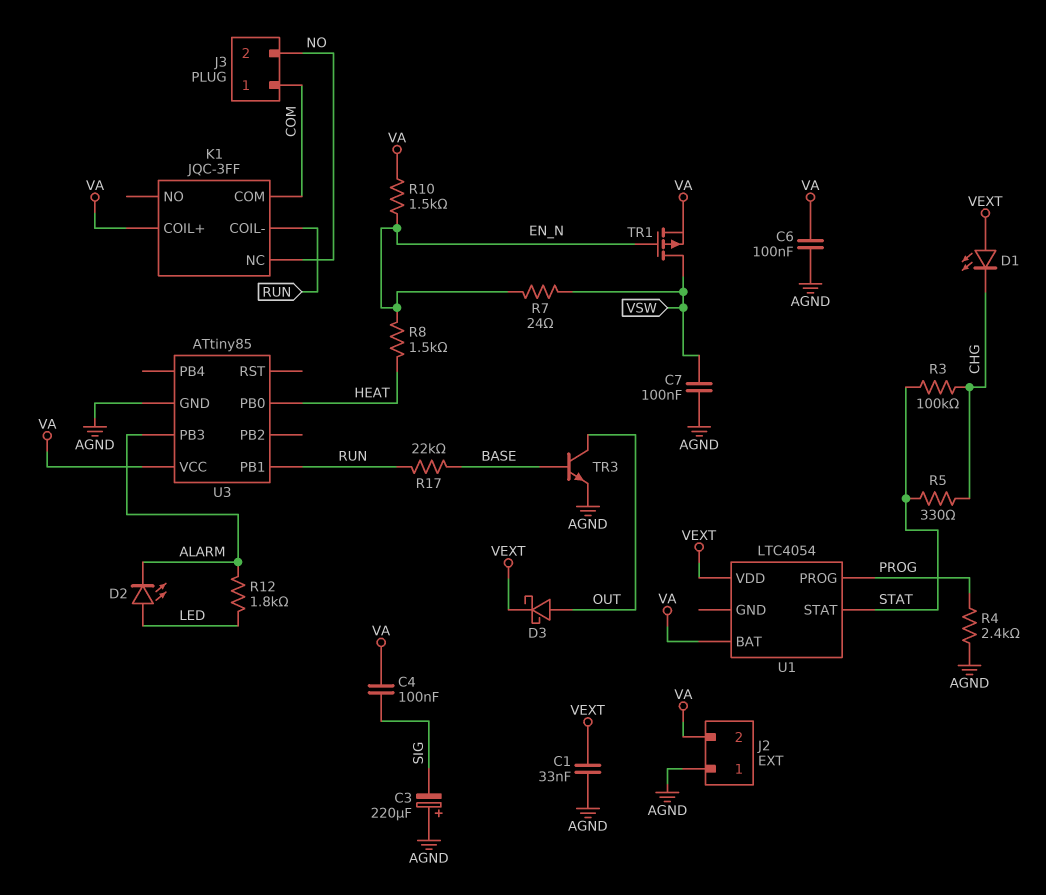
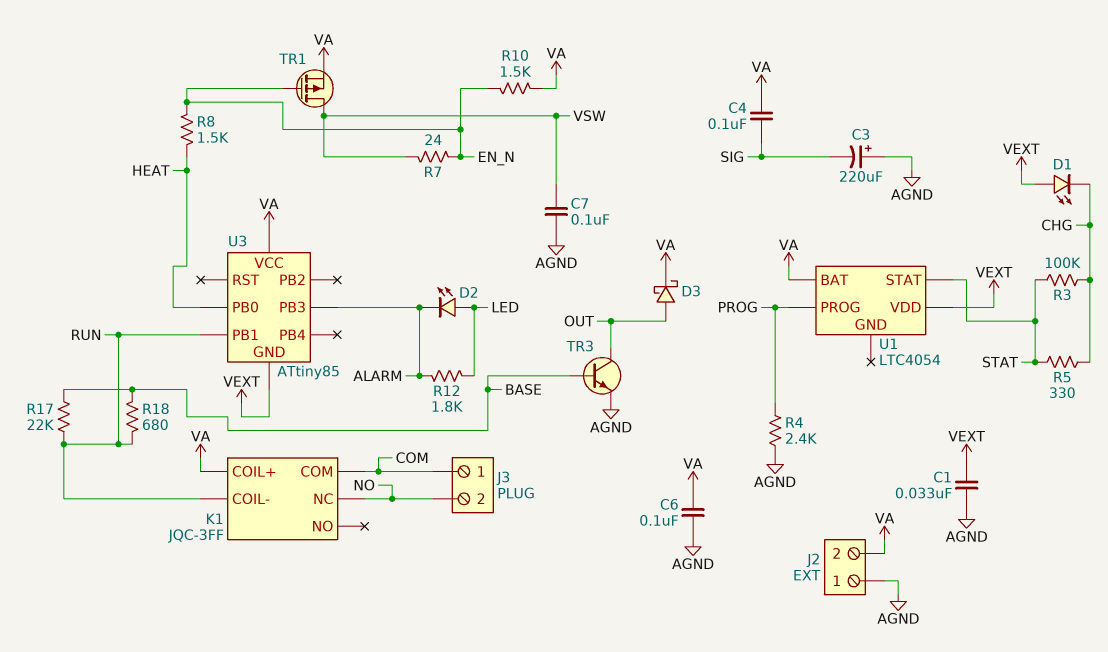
D3: schottky (A OUT, K VEXT) -> schottky (A OUT, K VA)
R18: none -> 680 (BASE, RUN)
U3 pin GND: AGND -> VEXT

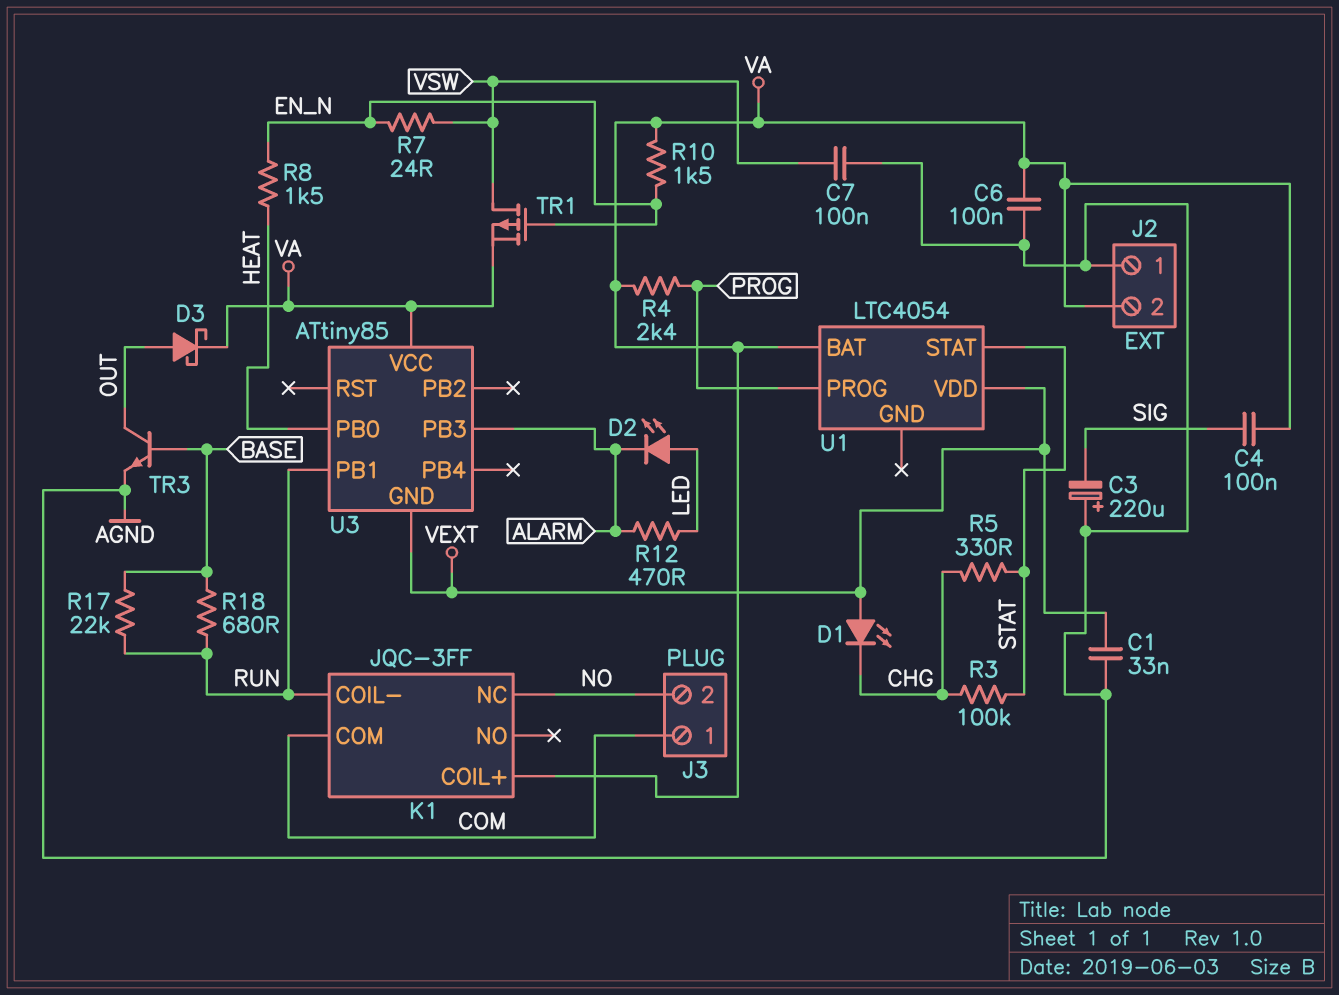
R4: 2.4k (AGND, PROG) -> 2.4k (PROG, VA)
R12: 1.8k (ALARM, LED) -> 470 (ALARM, LED)

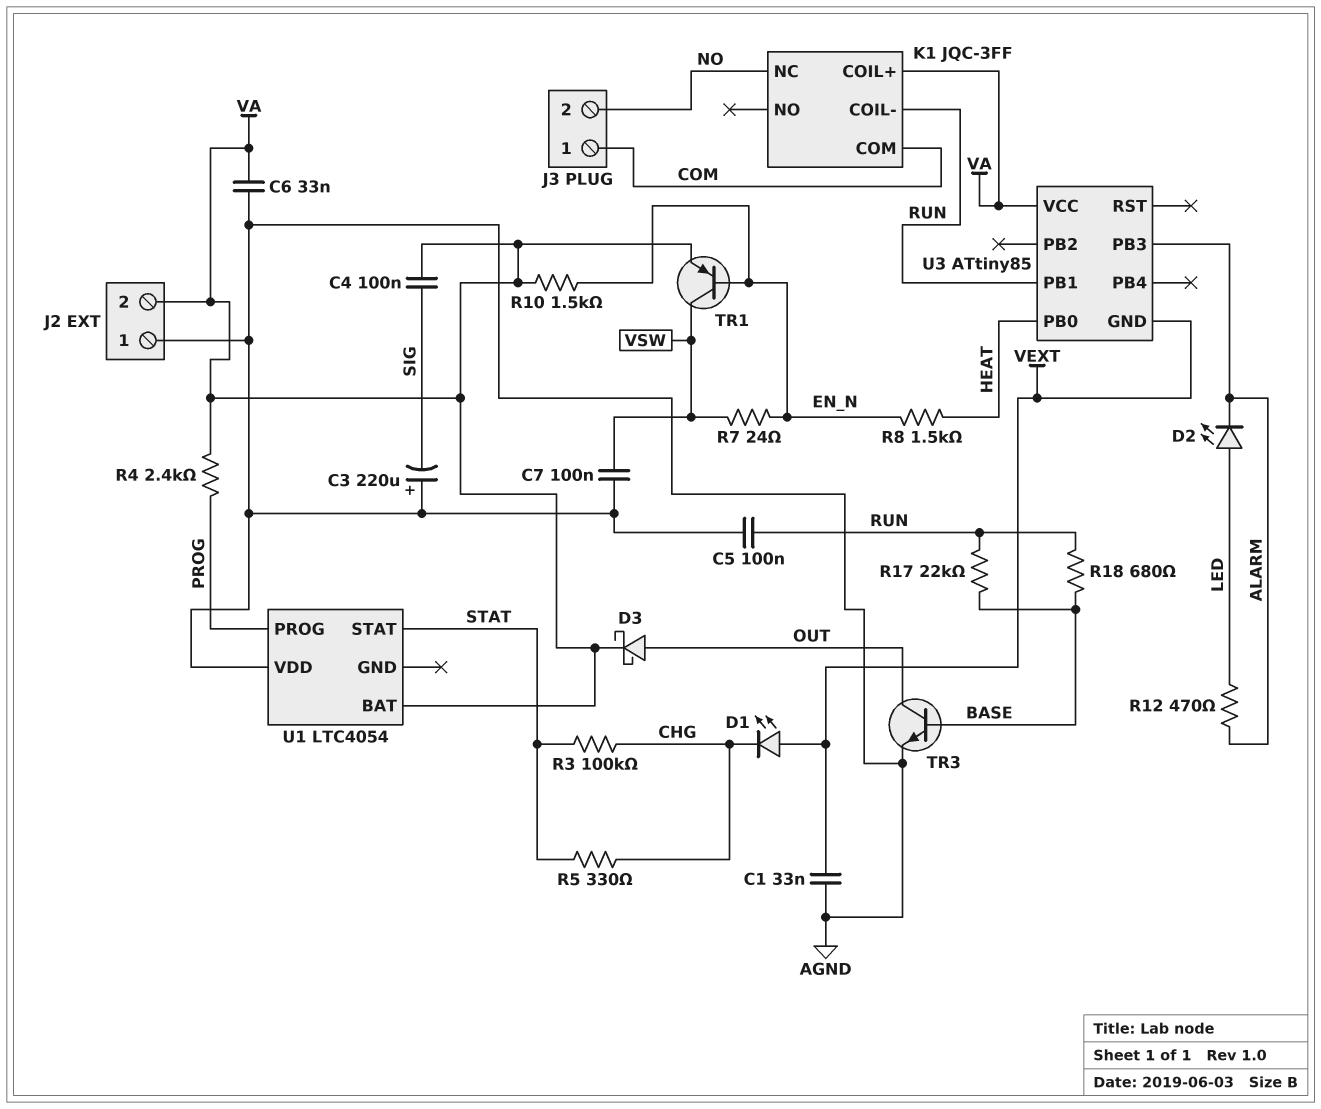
C5: none -> 100nF (AGND, RUN)
C6: 100nF (AGND, VA) -> 33nF (AGND, VA)
TR1: PMOS (G EN_N, D VSW, S VA) -> PNP (B EN_N, C VSW, E VA)
U1 pin VDD: VEXT -> AGND

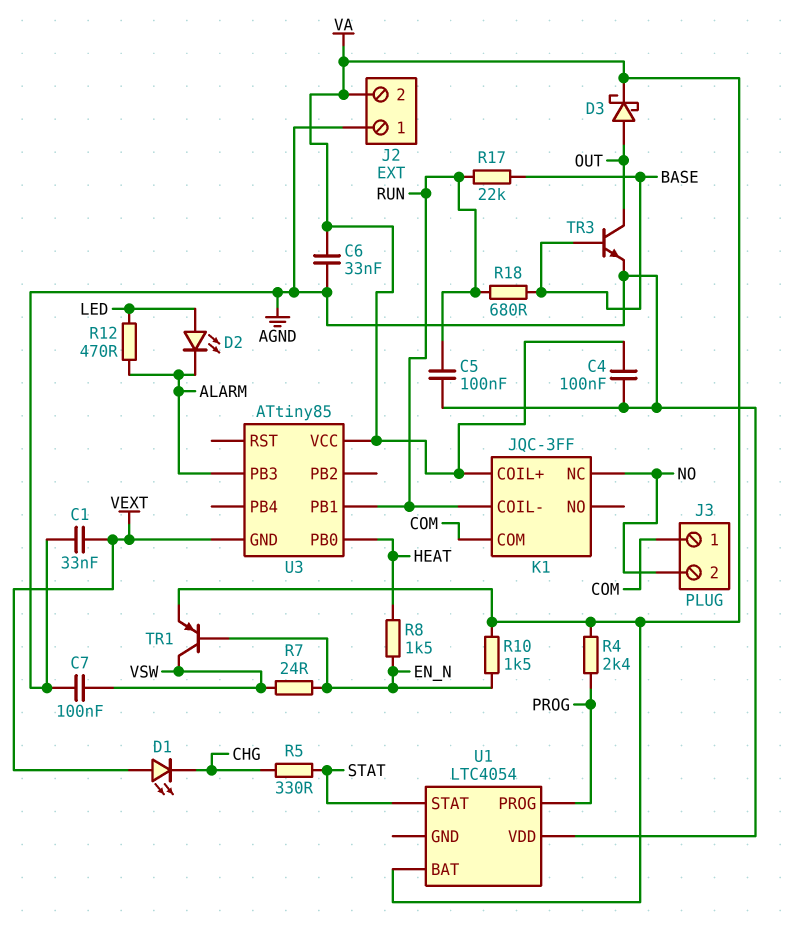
C3: 220uF (plus AGND, minus SIG) -> none
C4: 100nF (SIG, VA) -> 100nF (AGND, VA)
R3: 100k (CHG, STAT) -> none

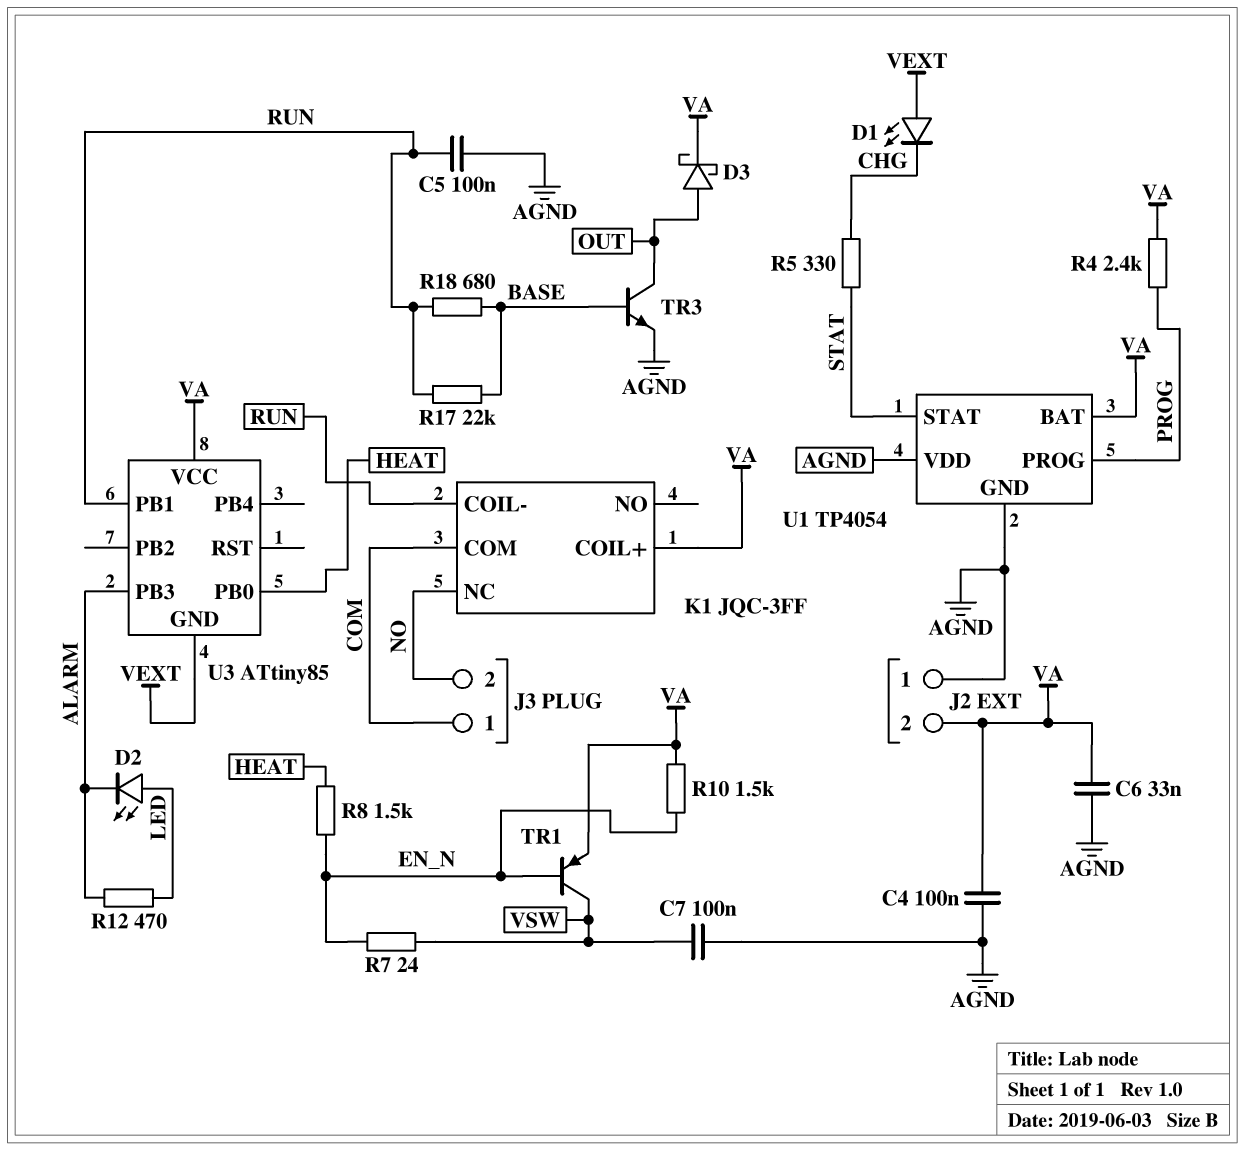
C1: 33nF (AGND, VEXT) -> none
U1: LTC4054 -> TP4054
U1 pin GND: none -> AGND

